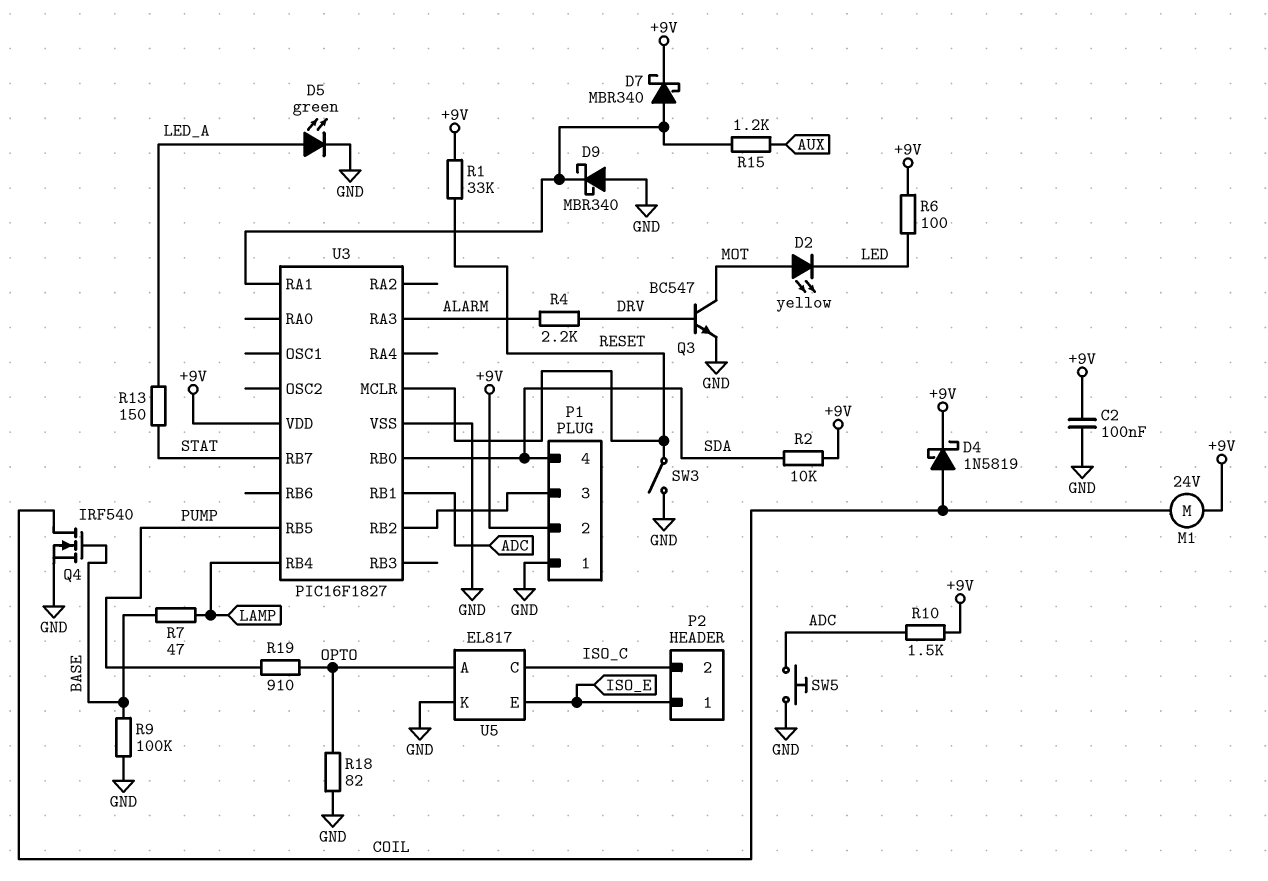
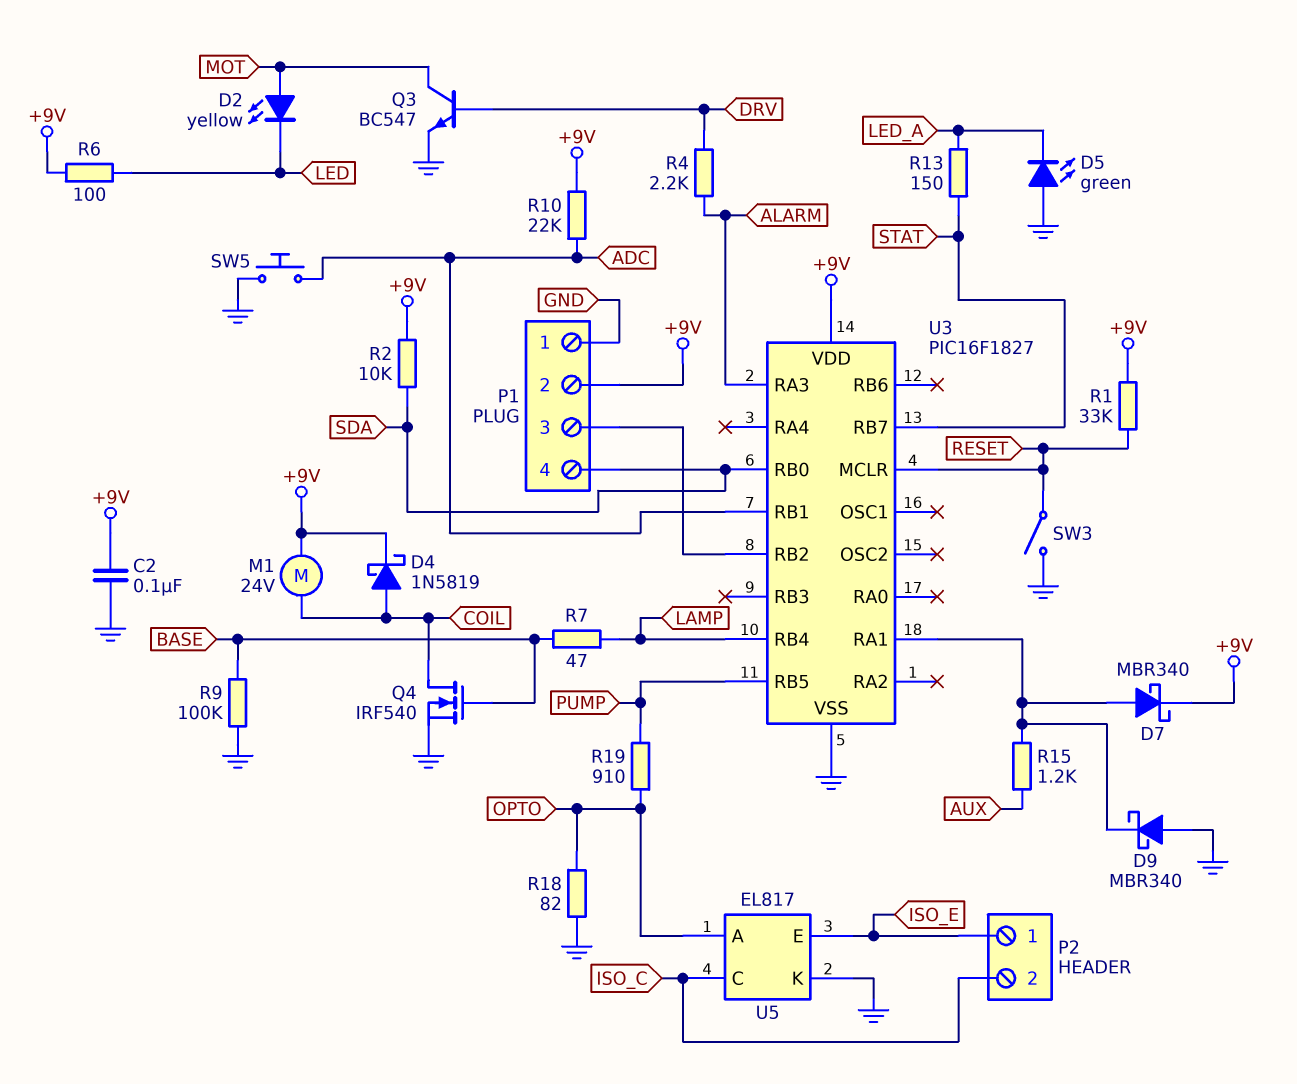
D5: LED green (A LED_A, K GND) -> LED green (A GND, K LED_A)
R10: 1.5k (+9V, ADC) -> 22k (+9V, ADC)

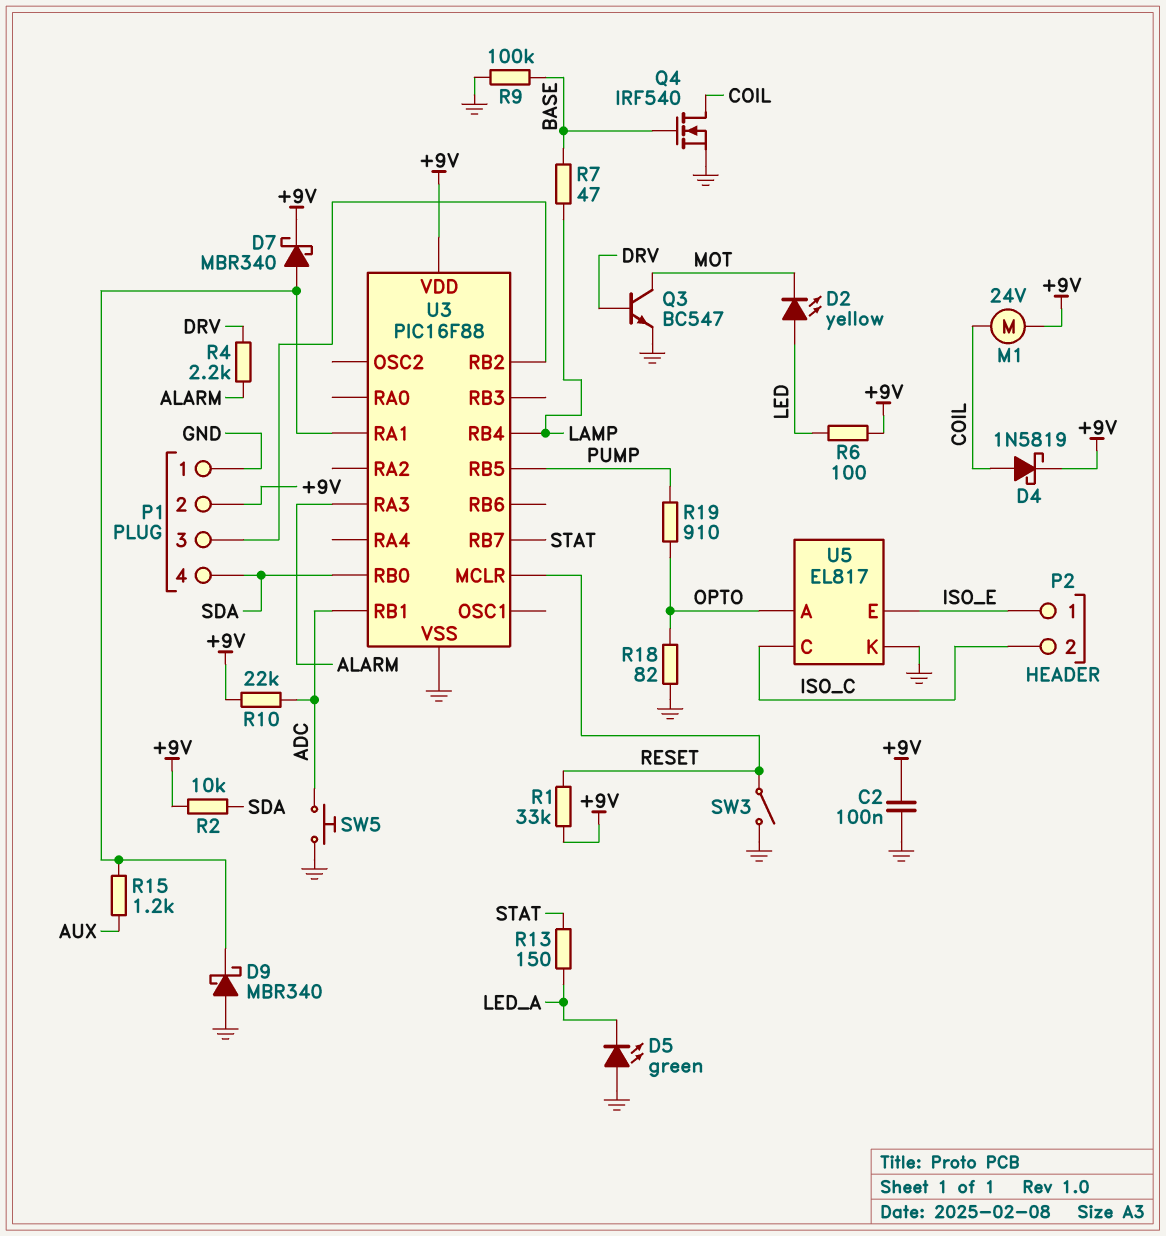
D2: LED yellow (A MOT, K LED) -> LED yellow (A LED, K MOT)
U3: PIC16F1827 -> PIC16F88

